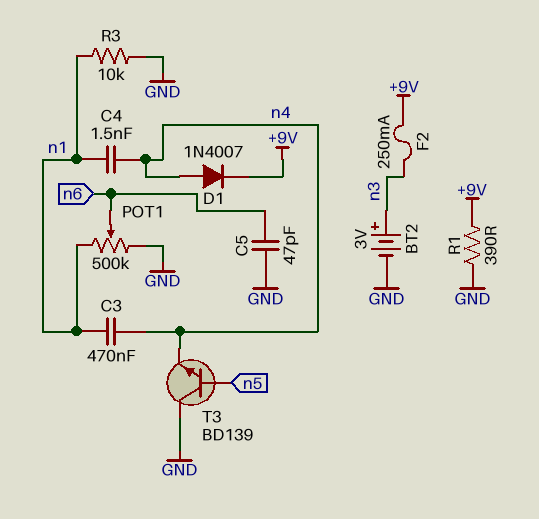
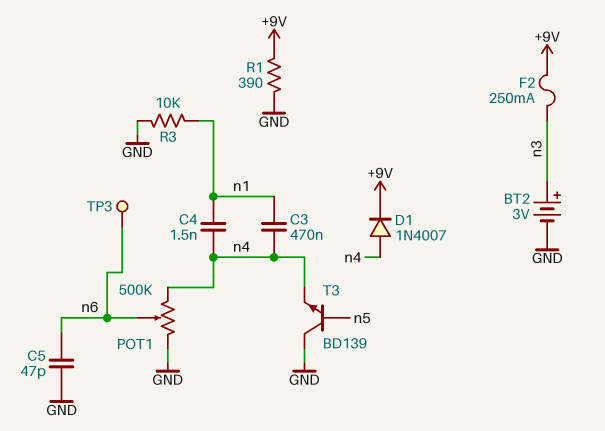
POT1: 500k (GND, n1, wiper n6) -> 500k (GND, n4, wiper n6)
TP3: none -> test point (n6)

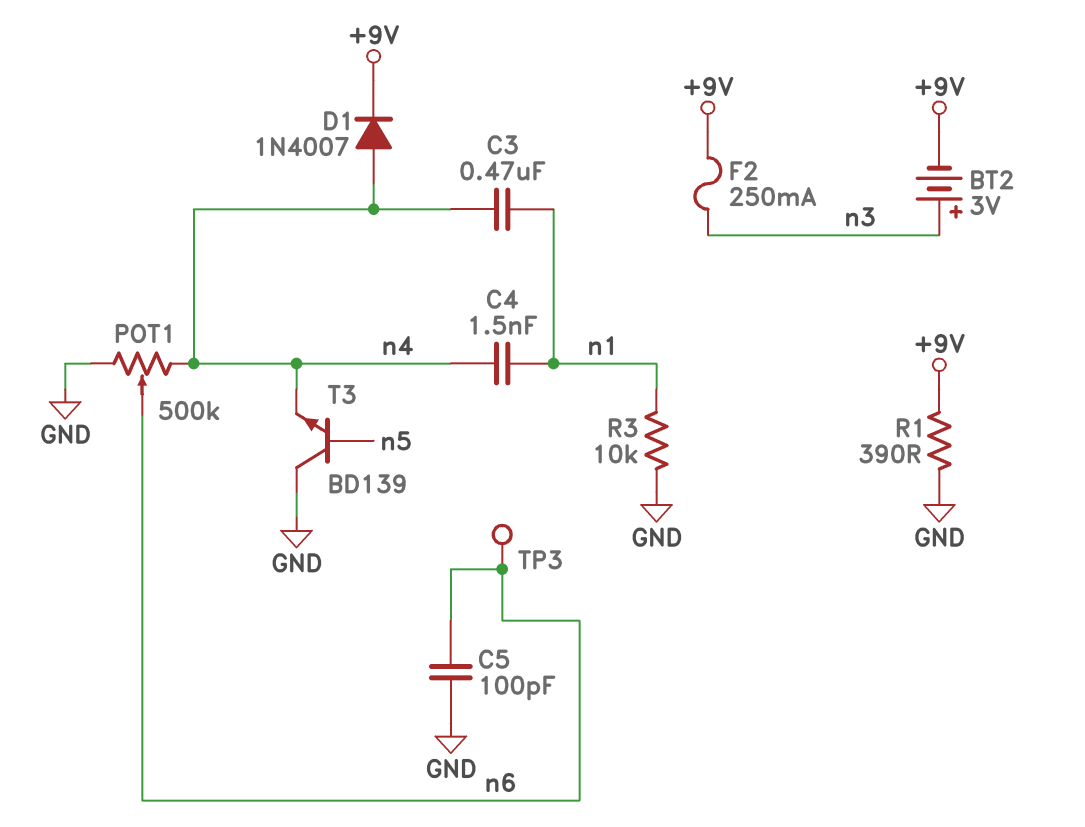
BT2: 3V (plus n3, minus GND) -> 3V (plus n3, minus +9V)
C5: 47pF (GND, n6) -> 100pF (GND, n6)

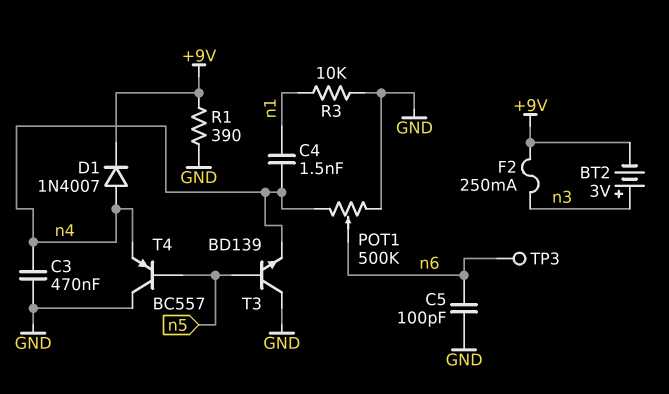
C3: 470nF (n1, n4) -> 470nF (GND, n4)
T4: none -> PNP BC557 (B n5, C GND, E n4)

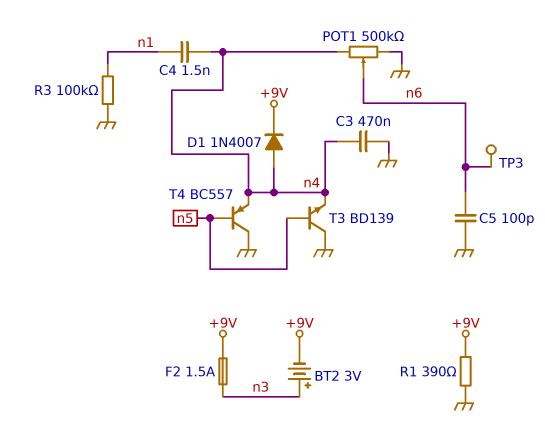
F2: 250mA (+9V, n3) -> 1.5A (+9V, n3)
R3: 10k (GND, n1) -> 100k (GND, n1)

